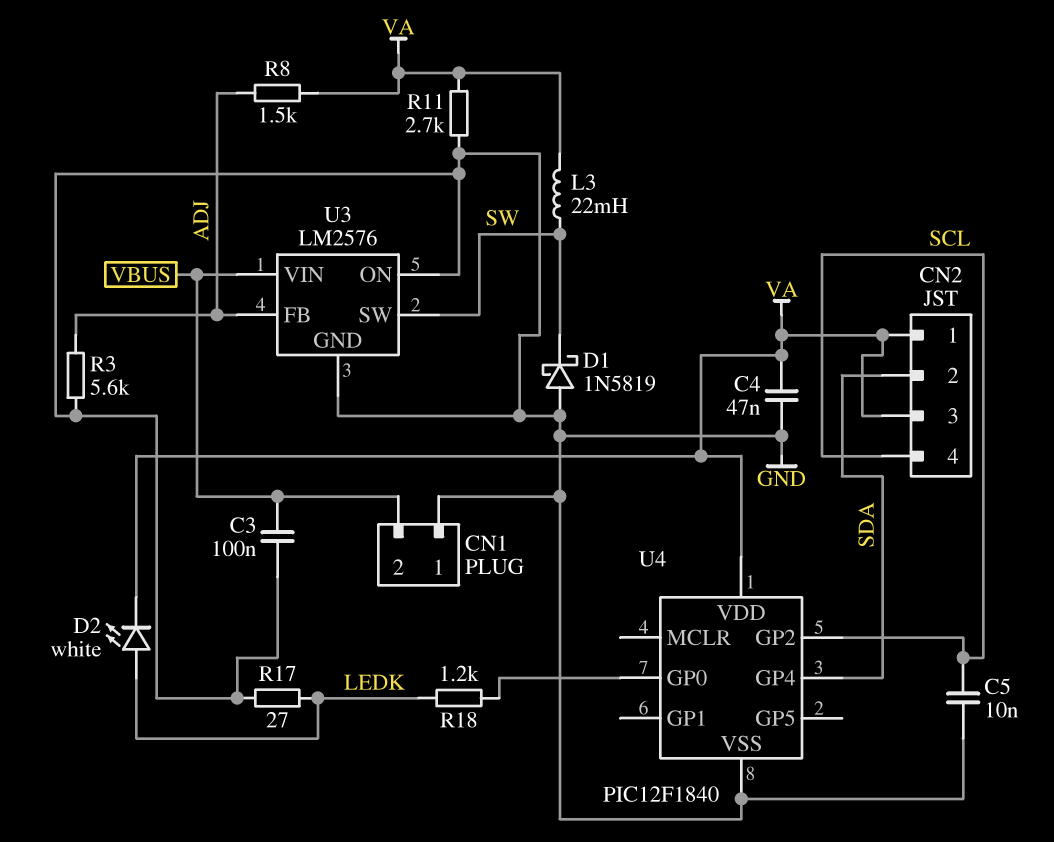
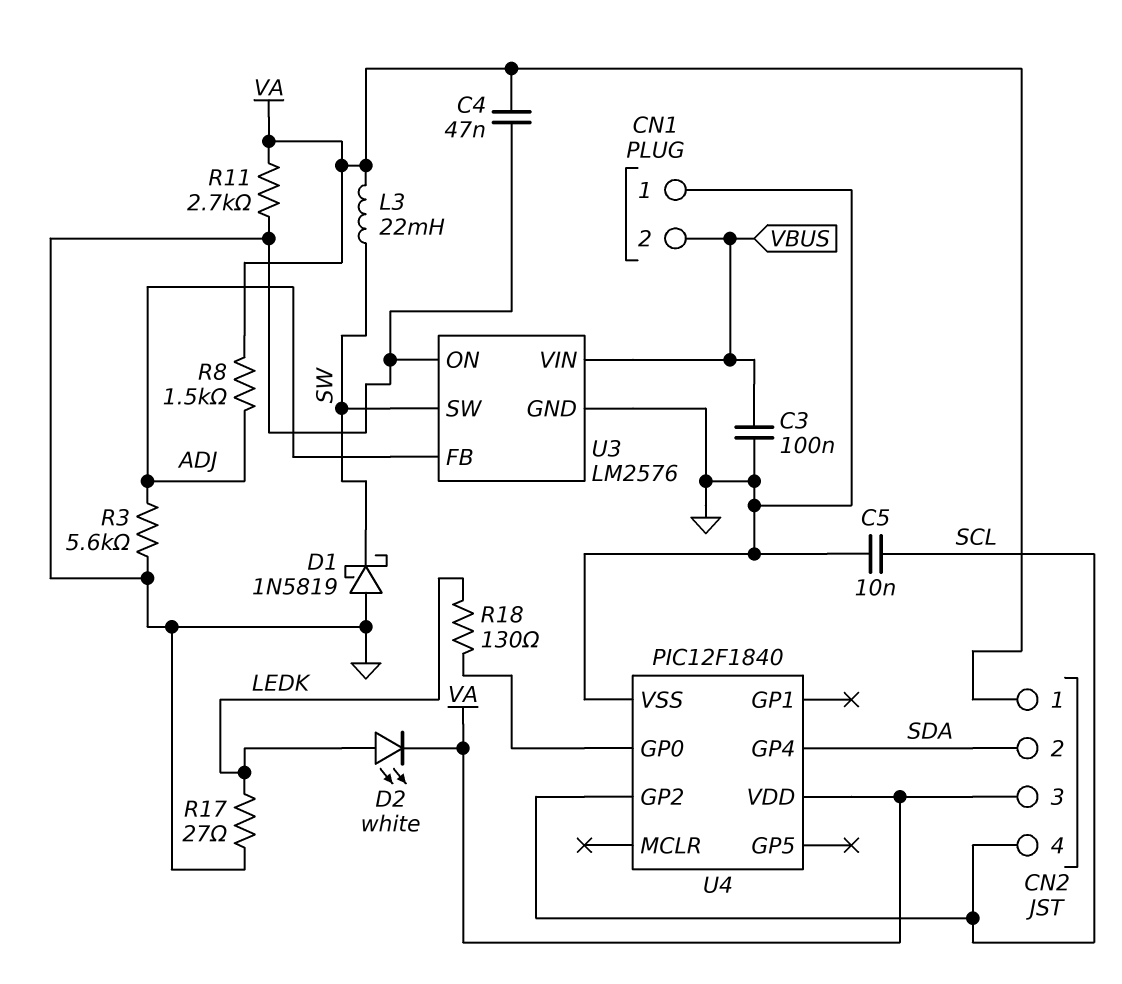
R18: 1.2k (LEDK, U4/GP0) -> 130 (LEDK, U4/GP0)

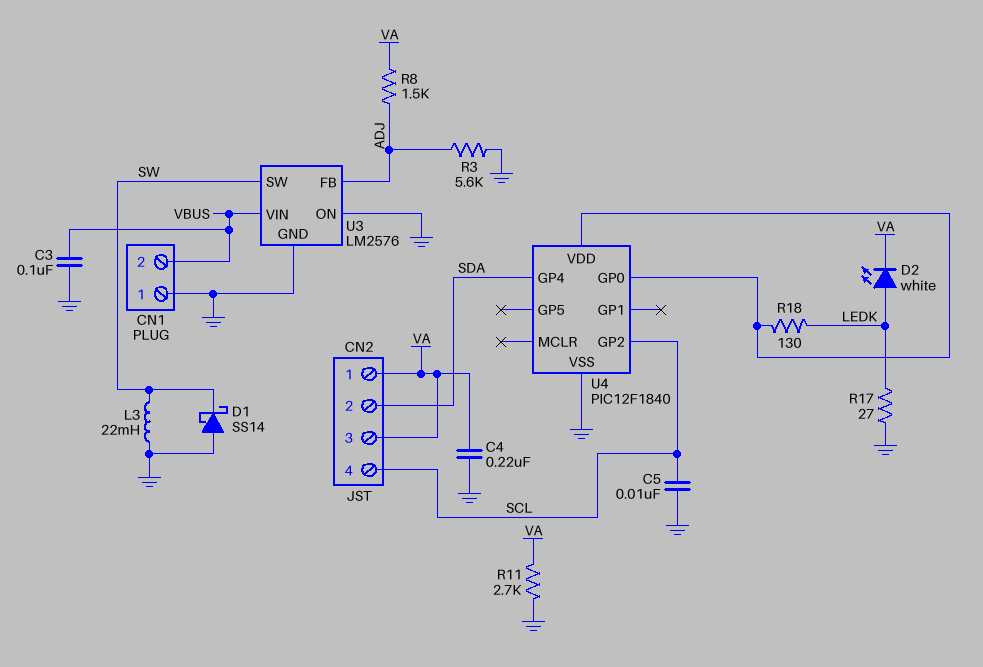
C4: 47nF (GND, VA) -> 220nF (GND, VA)
D1: schottky 1N5819 (A GND, K SW) -> schottky SS14 (A GND, K SW)
L3: 22mH (SW, VA) -> 22mH (GND, SW)
U4 pin VDD: VA -> U4/GP0

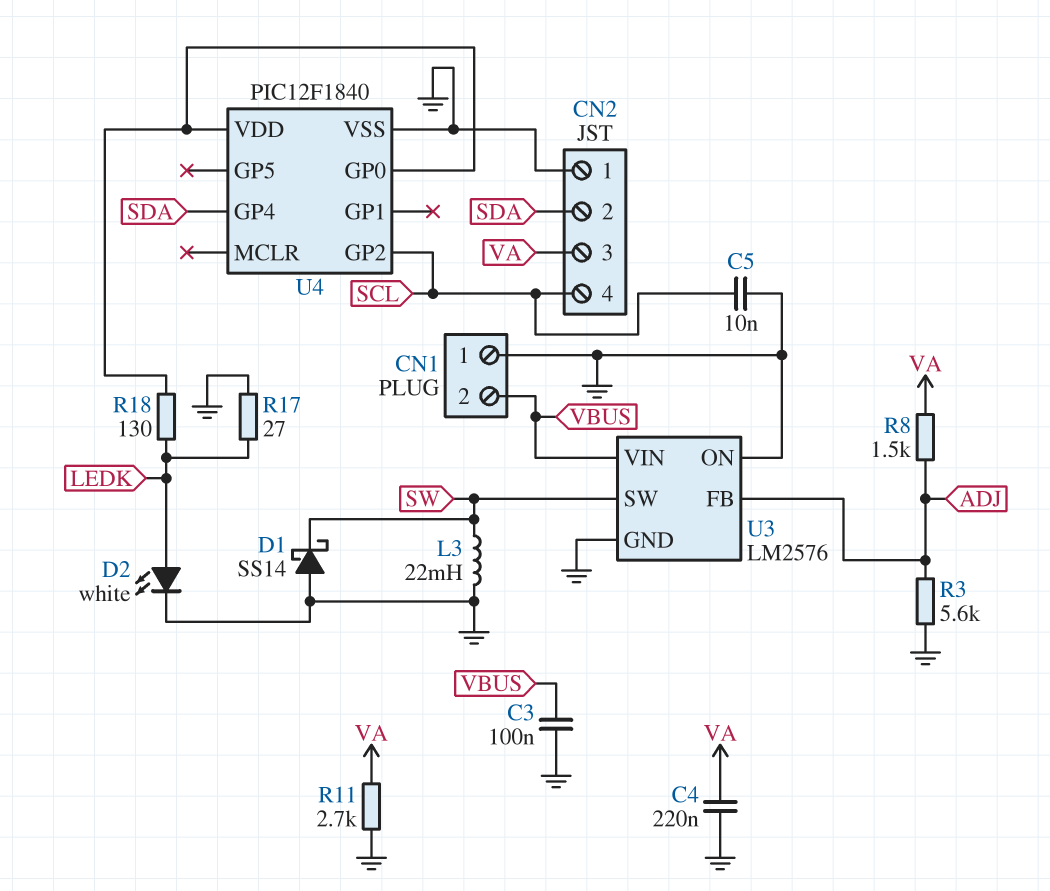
CN2 pin 1: VA -> GND
D2: LED white (A LEDK, K VA) -> LED white (A LEDK, K GND)

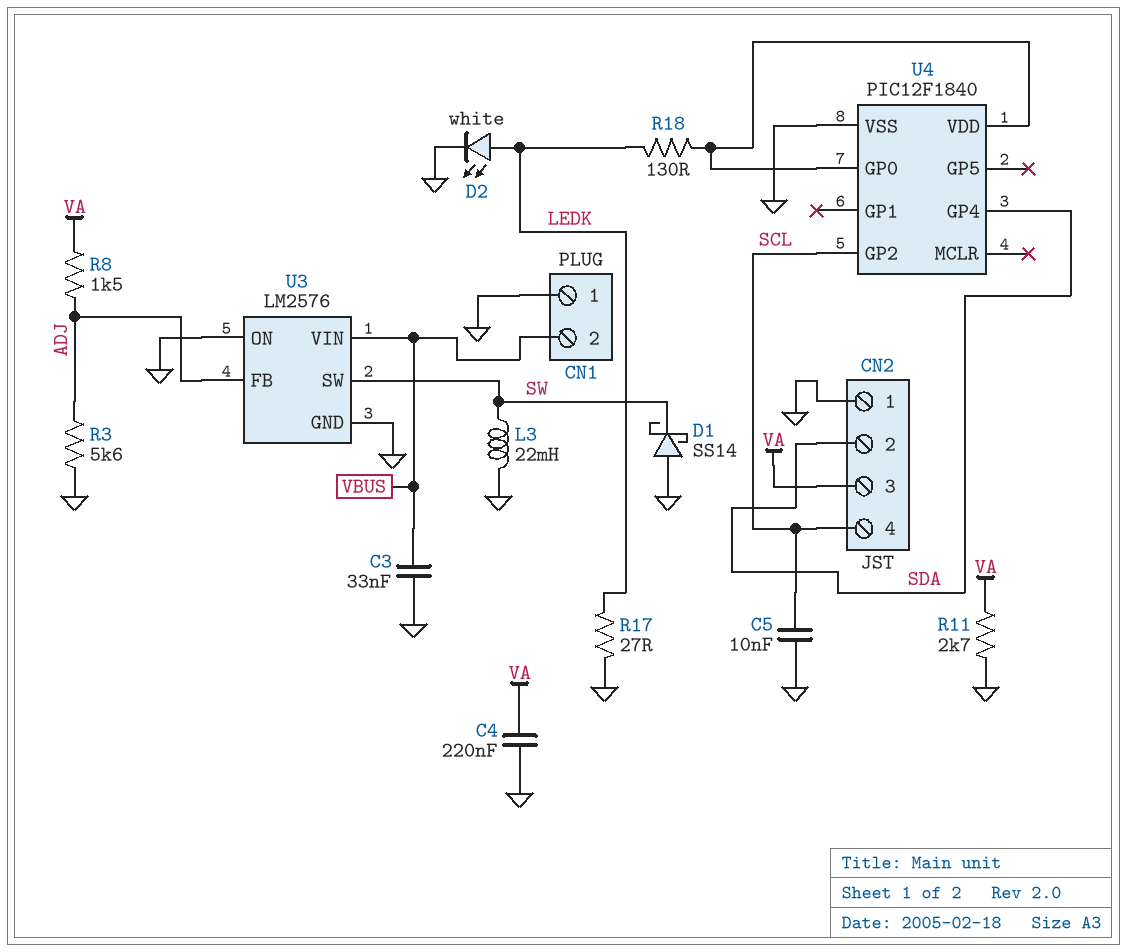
C3: 100nF (GND, VBUS) -> 33nF (GND, VBUS)

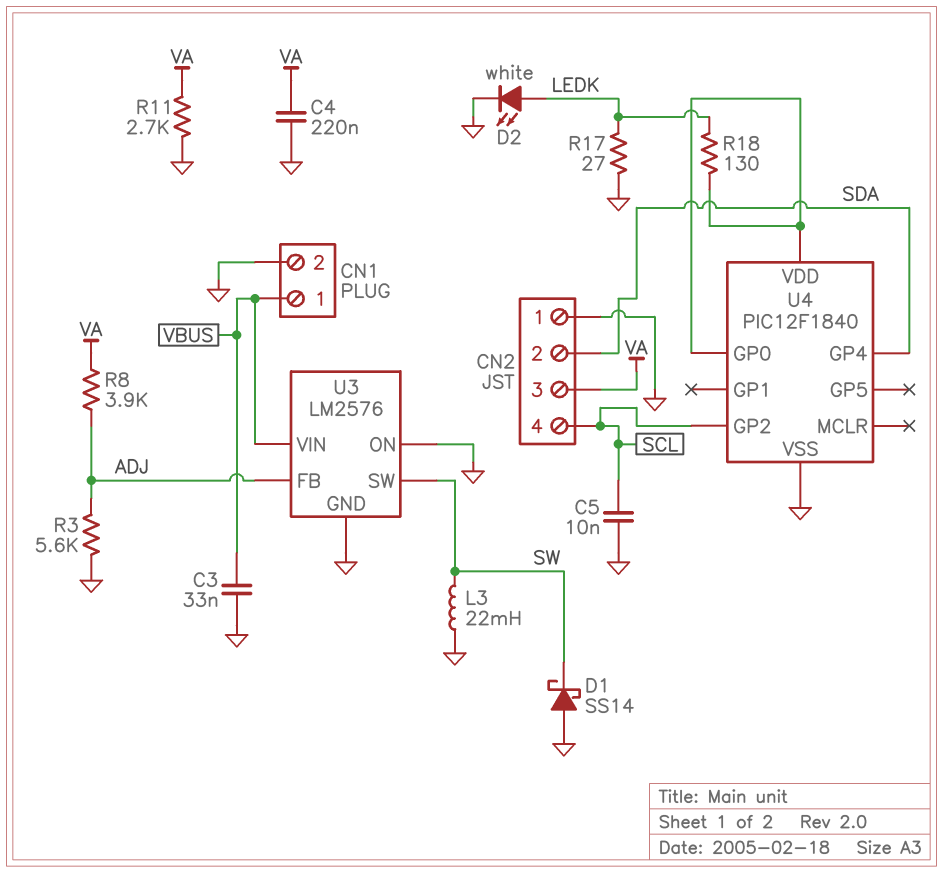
CN1 pin 1: GND -> VBUS
CN1 pin 2: VBUS -> GND
R8: 1.5k (ADJ, VA) -> 3.9k (ADJ, VA)

